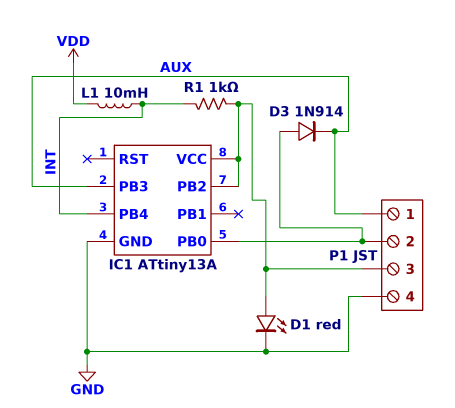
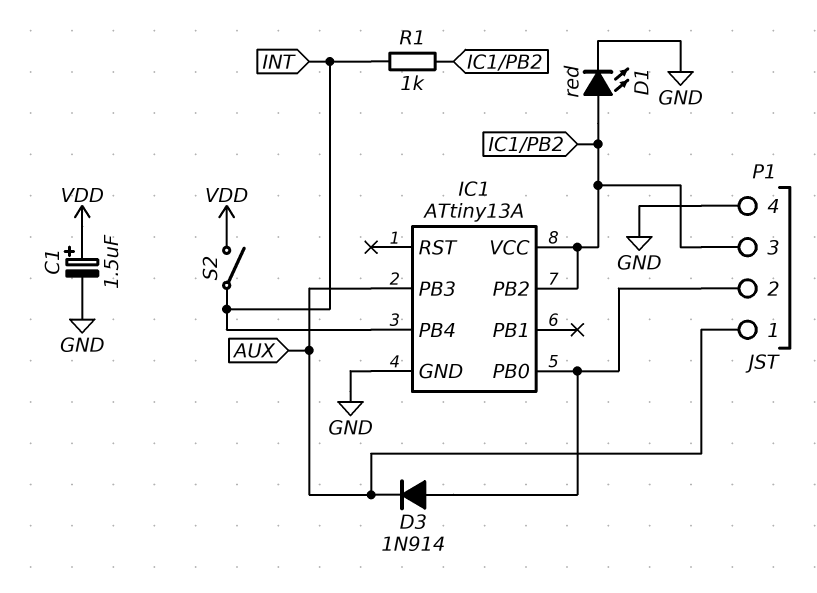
C1: none -> 1.5uF (plus VDD, minus GND)
L1: 10mH (INT, VDD) -> none
S2: none -> switch (INT, VDD)

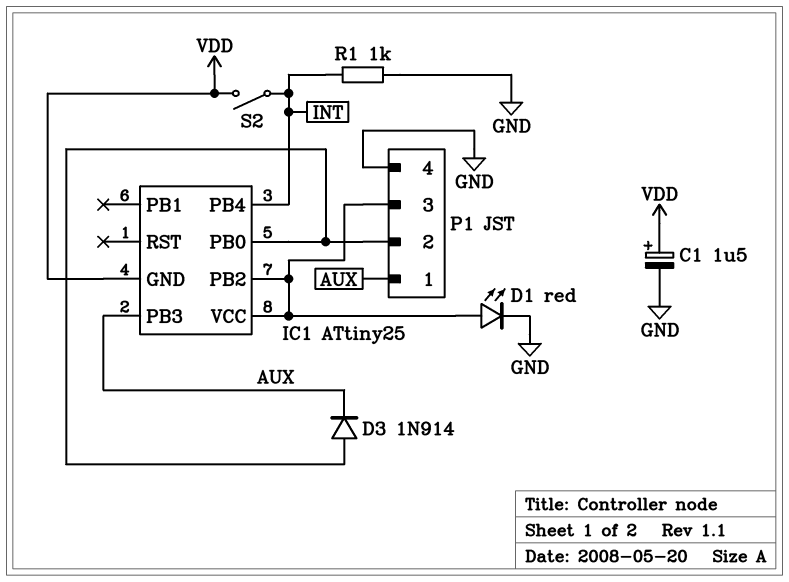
IC1: ATtiny13A -> ATtiny25
IC1 pin GND: GND -> VDD
R1: 1k (IC1/PB2, INT) -> 1k (GND, INT)

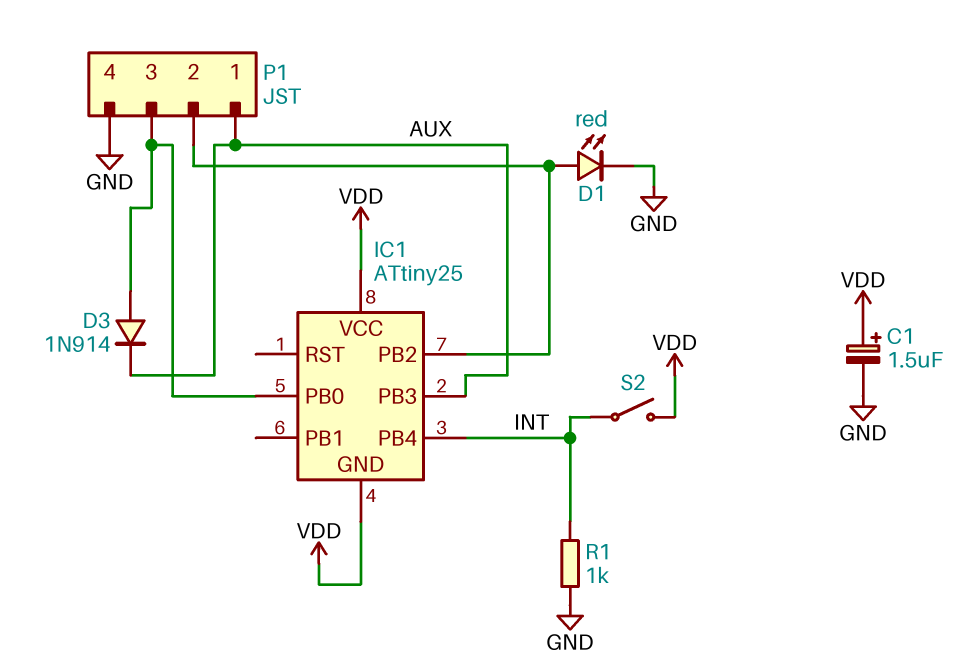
IC1 pin VCC: IC1/PB2 -> VDD
P1 pin 2: IC1/PB0 -> IC1/PB2
P1 pin 3: IC1/PB2 -> IC1/PB0

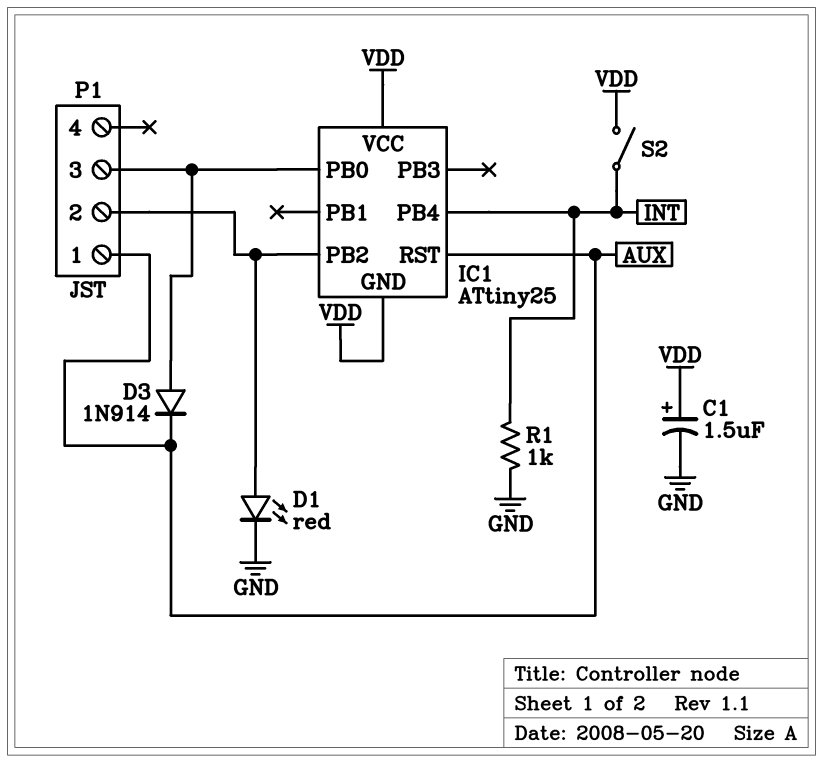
IC1 pin PB3: AUX -> none
IC1 pin RST: none -> AUX
P1 pin 4: GND -> none

